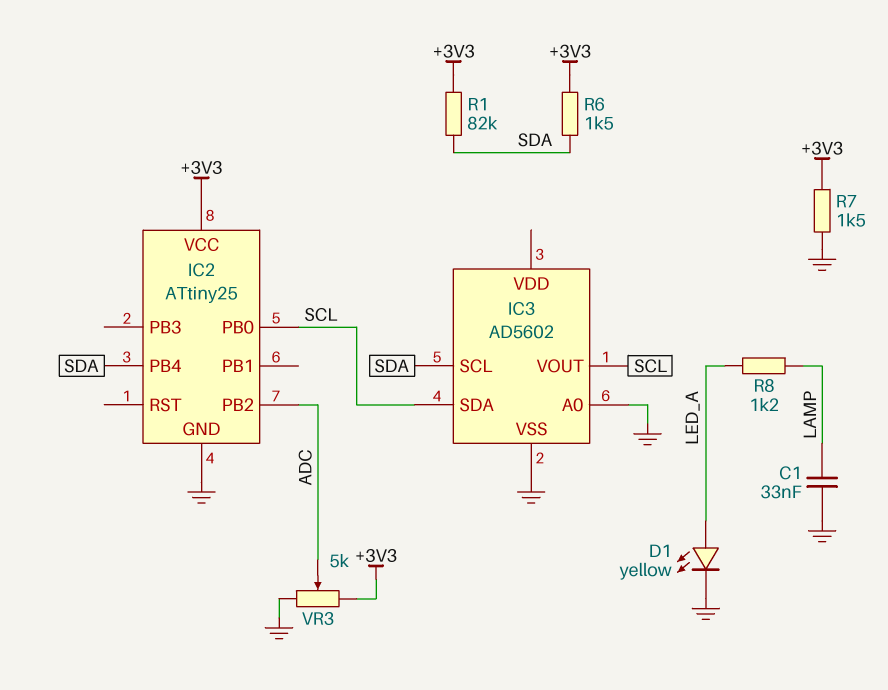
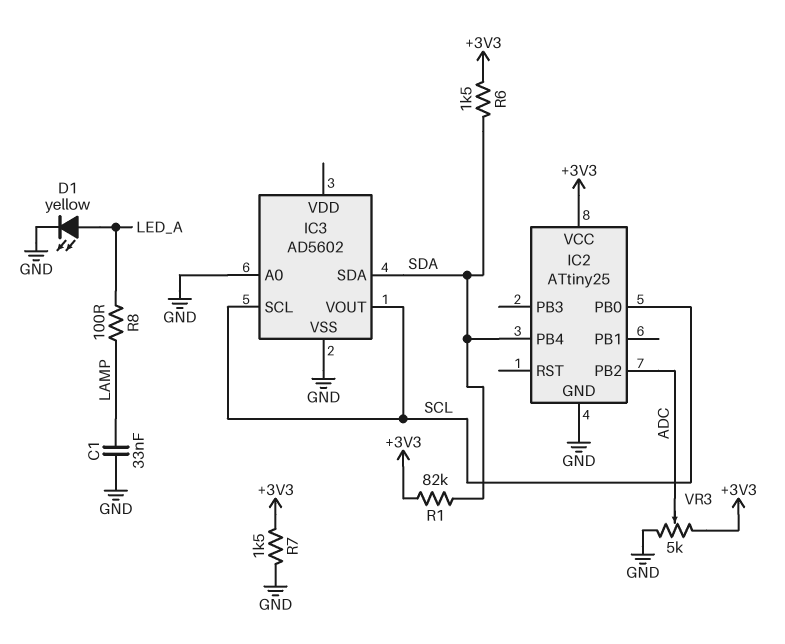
IC3 pin SCL: SDA -> SCL
IC3 pin SDA: SCL -> SDA
R8: 1.2k (LAMP, LED_A) -> 100 (LAMP, LED_A)

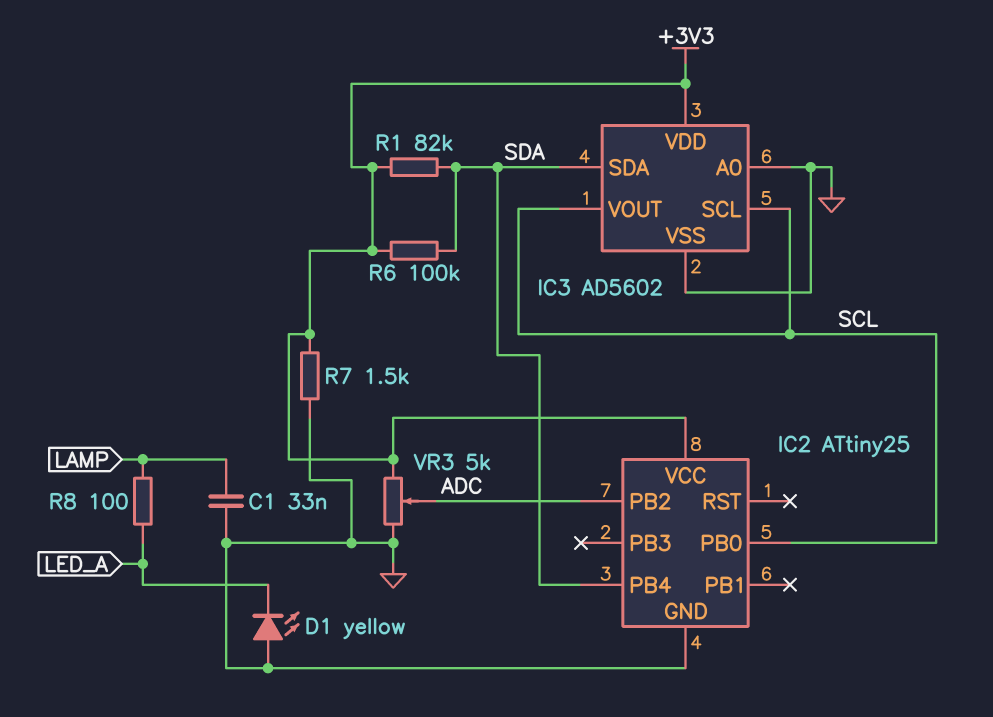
D1: LED yellow (A LED_A, K GND) -> LED yellow (A GND, K LED_A)
IC3 pin VDD: none -> +3V3
R6: 1.5k (+3V3, SDA) -> 100k (+3V3, SDA)

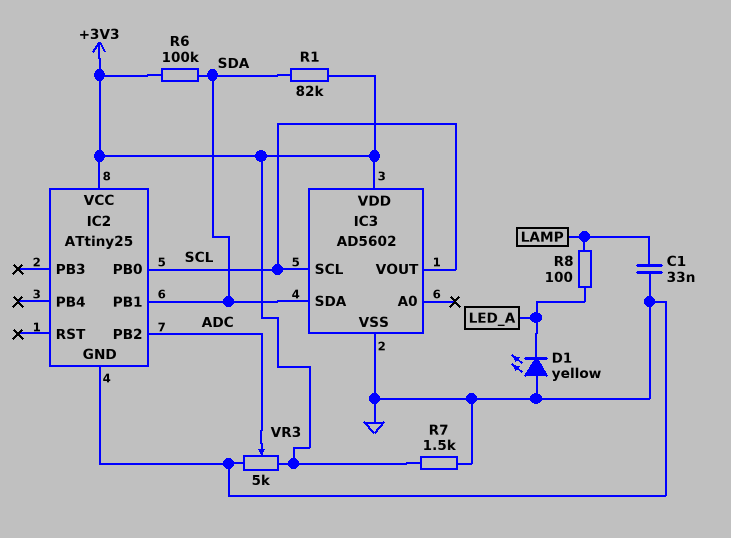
IC2 pin PB1: none -> SDA
IC2 pin PB4: SDA -> none
IC3 pin A0: GND -> none

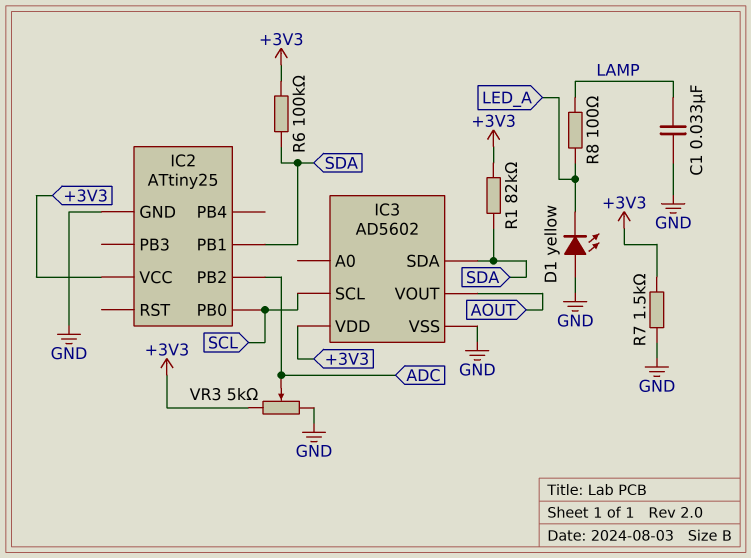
IC3 pin VOUT: SCL -> AOUT

